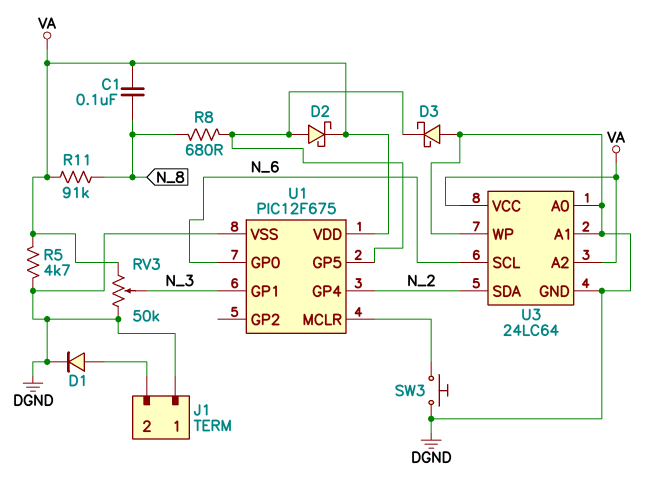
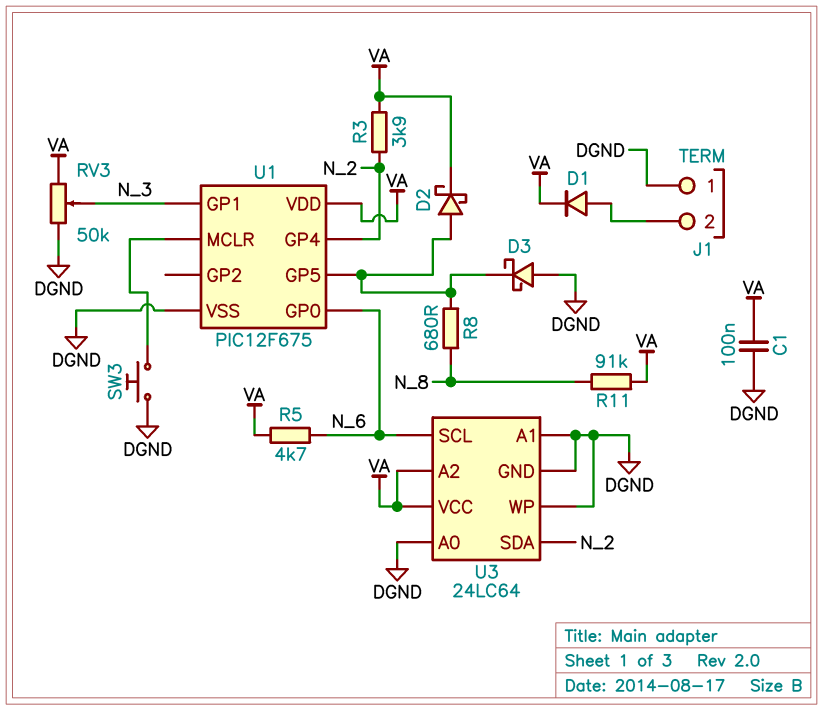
C1: 100nF (N_8, VA) -> 100nF (DGND, VA)
D1: diode (A J1/2, K DGND) -> diode (A J1/2, K VA)
R3: none -> 3.9k (N_2, VA)
R5: 4.7k (DGND, VA) -> 4.7k (N_6, VA)

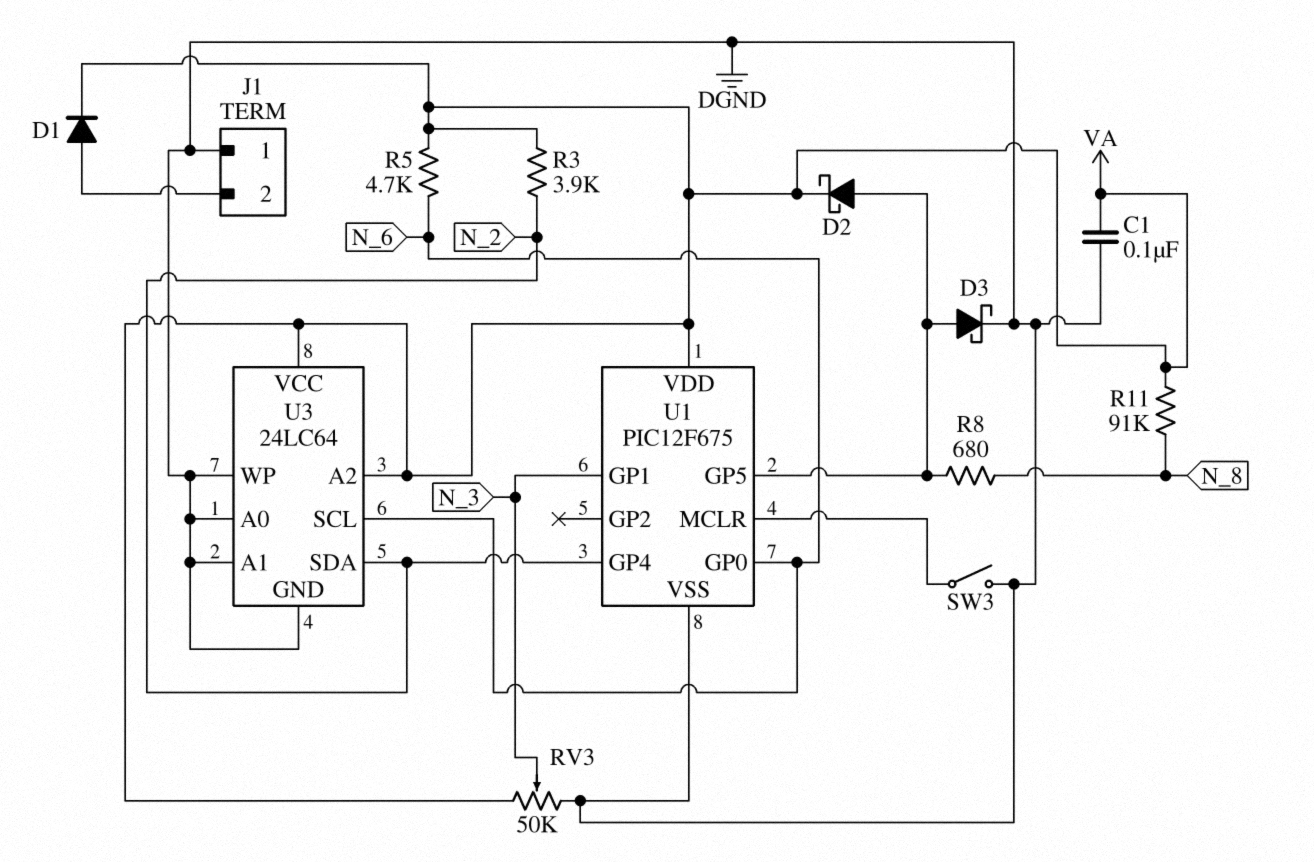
D3: schottky (A DGND, K U1/GP5) -> schottky (A U1/GP5, K DGND)
SW3: button (DGND, U1/MCLR) -> switch (DGND, U1/MCLR)

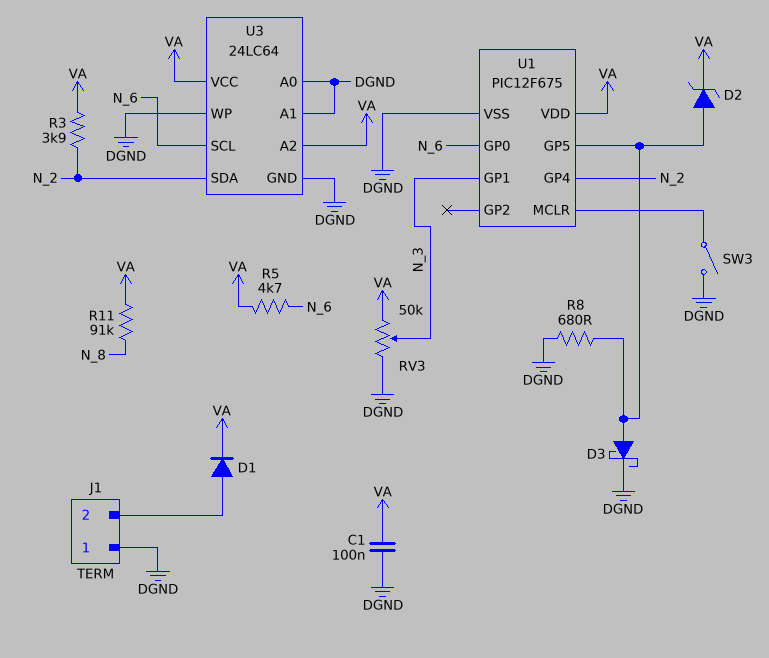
D2: schottky (A U1/GP5, K VA) -> zener (A U1/GP5, K VA)
R8: 680 (N_8, U1/GP5) -> 680 (DGND, U1/GP5)

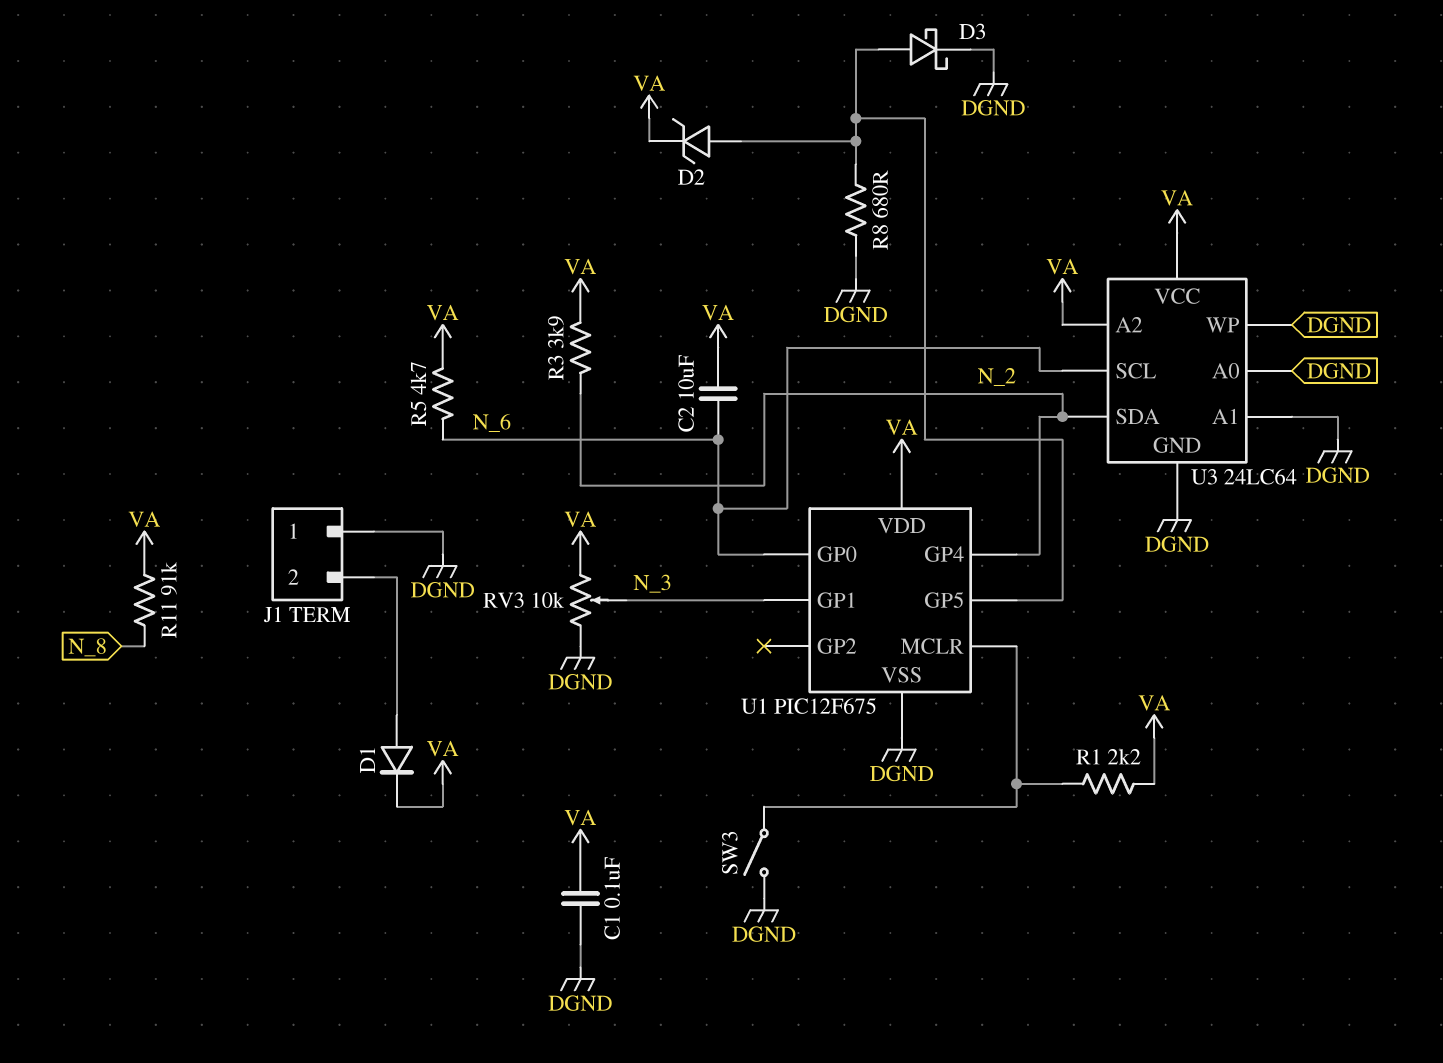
C2: none -> 10uF (N_6, VA)
R1: none -> 2.2k (U1/MCLR, VA)
RV3: 50k (DGND, VA, wiper N_3) -> 10k (DGND, VA, wiper N_3)

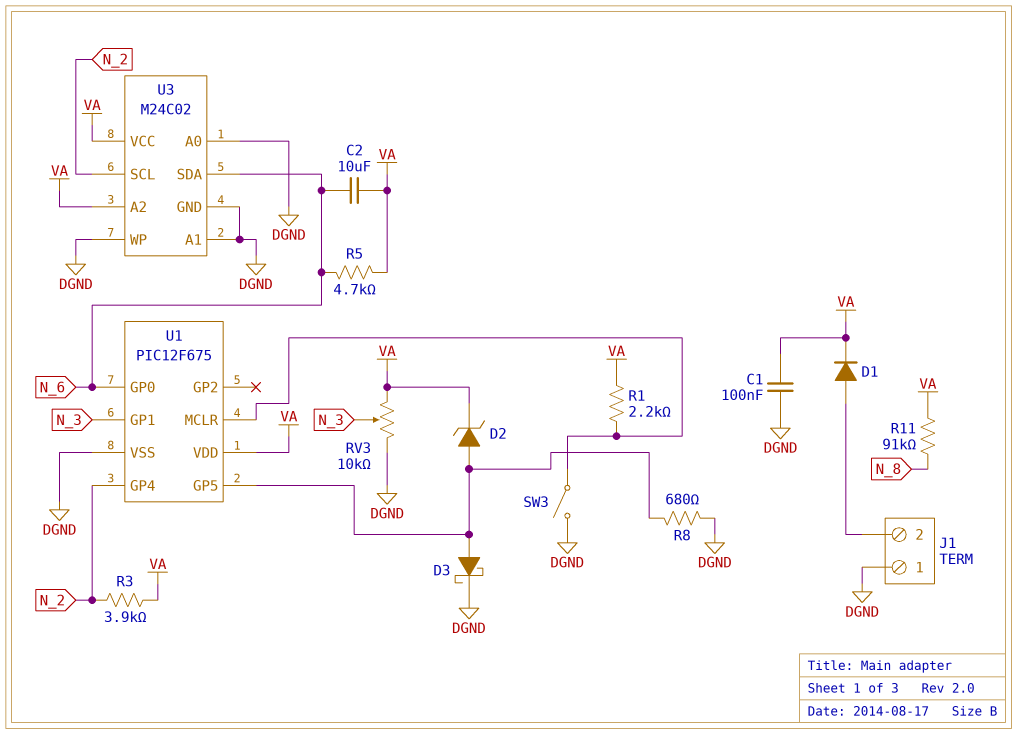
U3: 24LC64 -> M24C02
U3 pin SCL: N_6 -> N_2
U3 pin SDA: N_2 -> N_6

